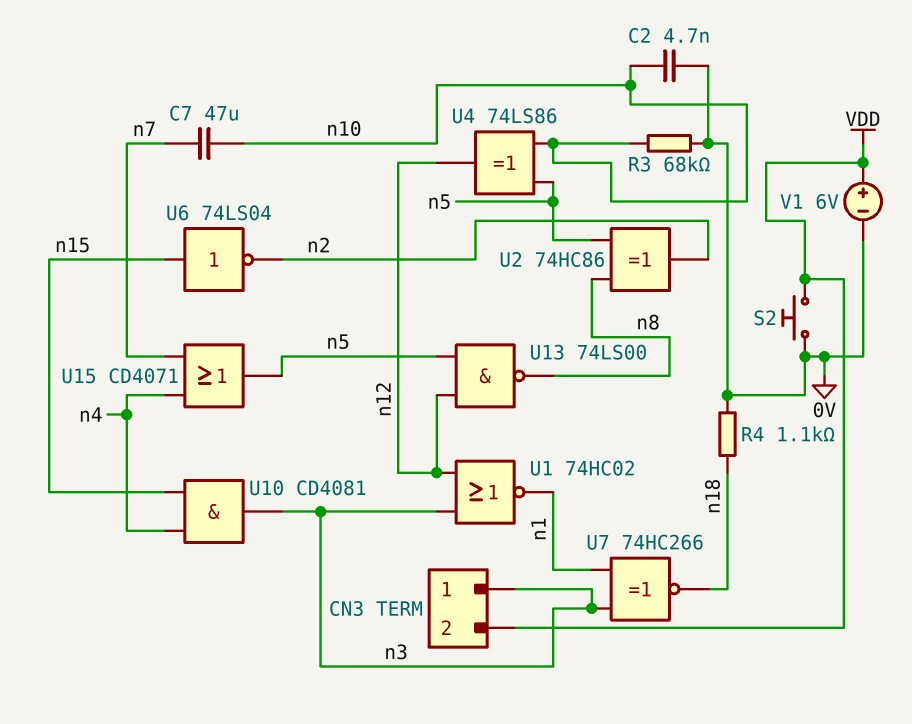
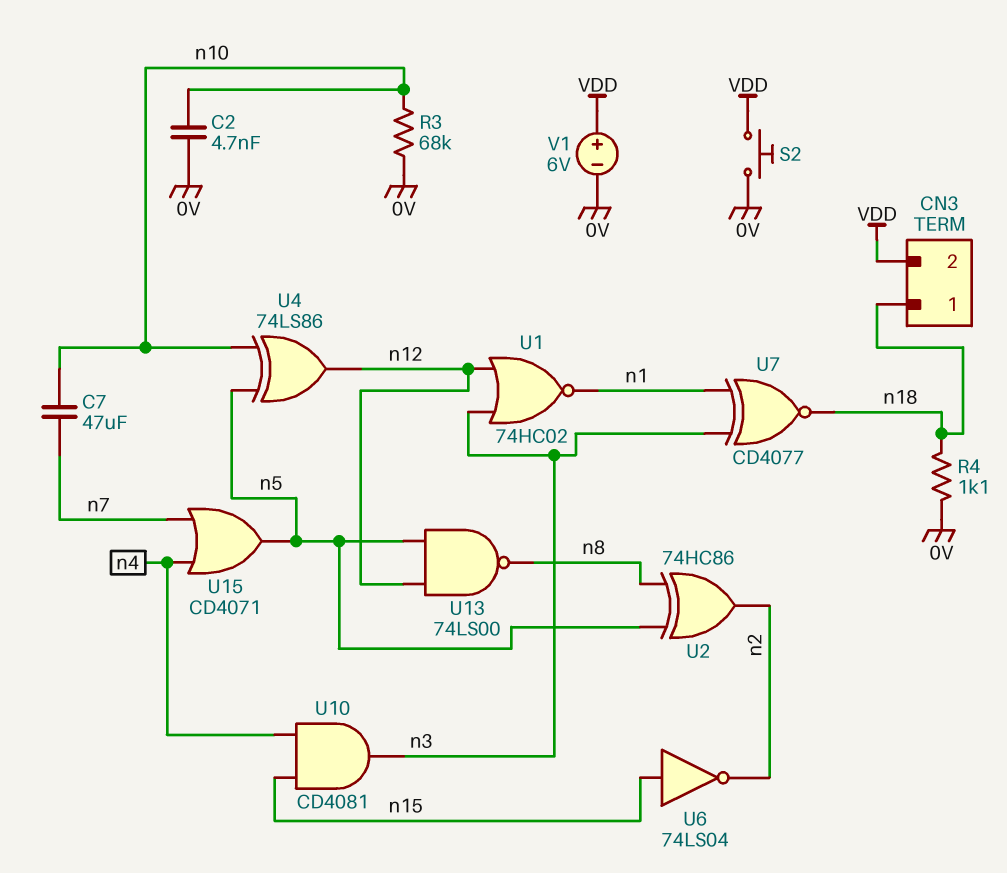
CN3 pin 1: n3 -> n18
U7: XNOR 74HC266 (in n1, in n3, out n18) -> XNOR CD4077 (in n1, in n3, out n18)

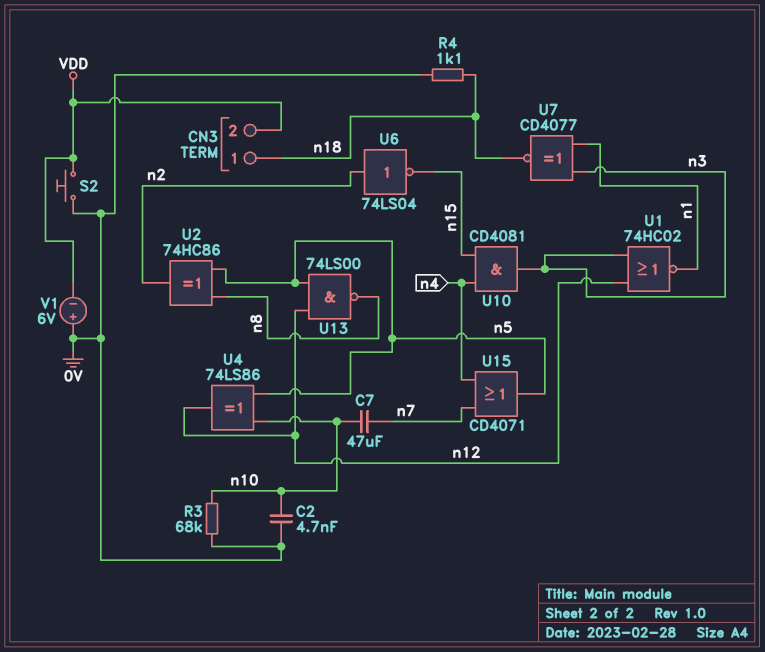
U6: NOT 74LS04 (in n15, out n2) -> NOT 74LS04 (in n2, out n15)
V1: 6V (plus VDD, minus 0V) -> 6V (plus 0V, minus VDD)

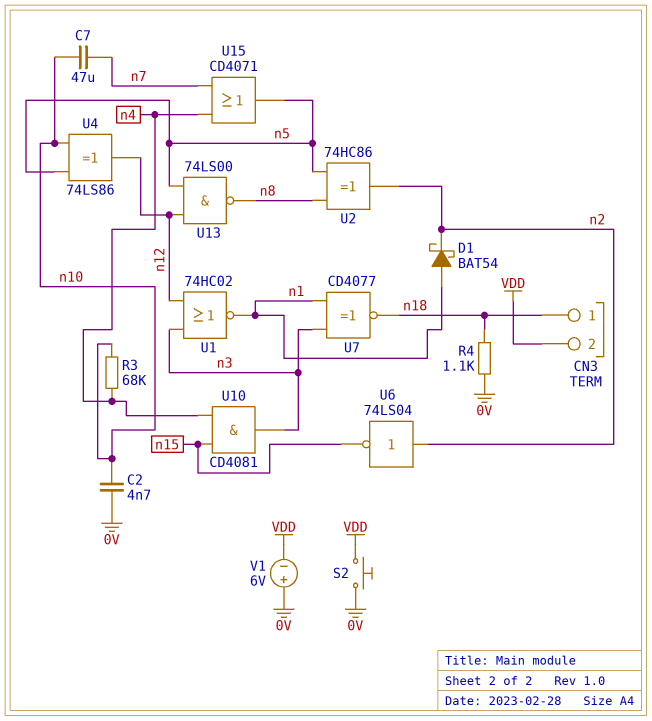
D1: none -> schottky BAT54 (A n1, K n2)
R3: 68k (0V, n10) -> 68k (n4, n10)

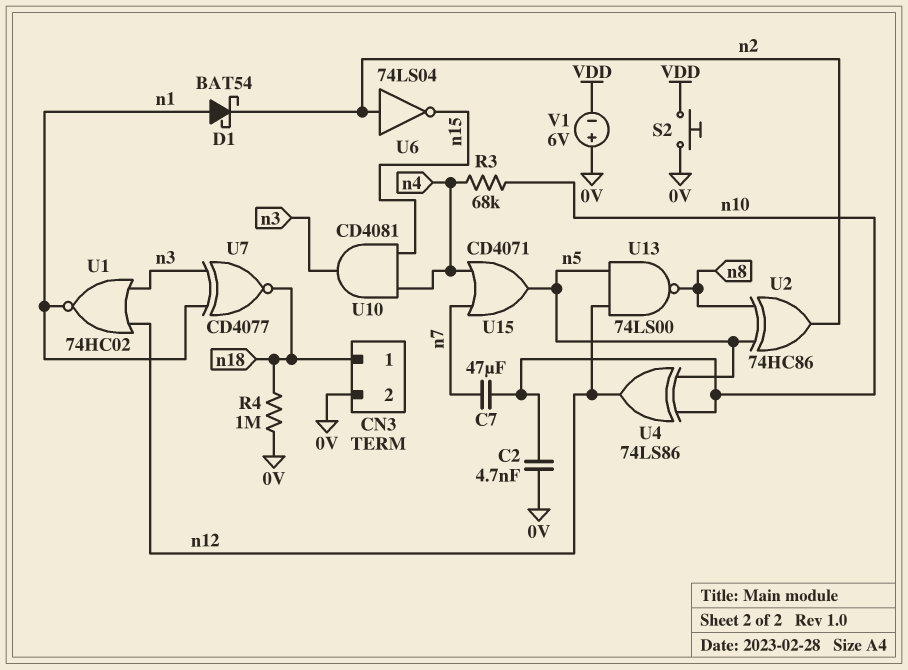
CN3 pin 2: VDD -> 0V
R4: 1.1k (0V, n18) -> 1M (0V, n18)

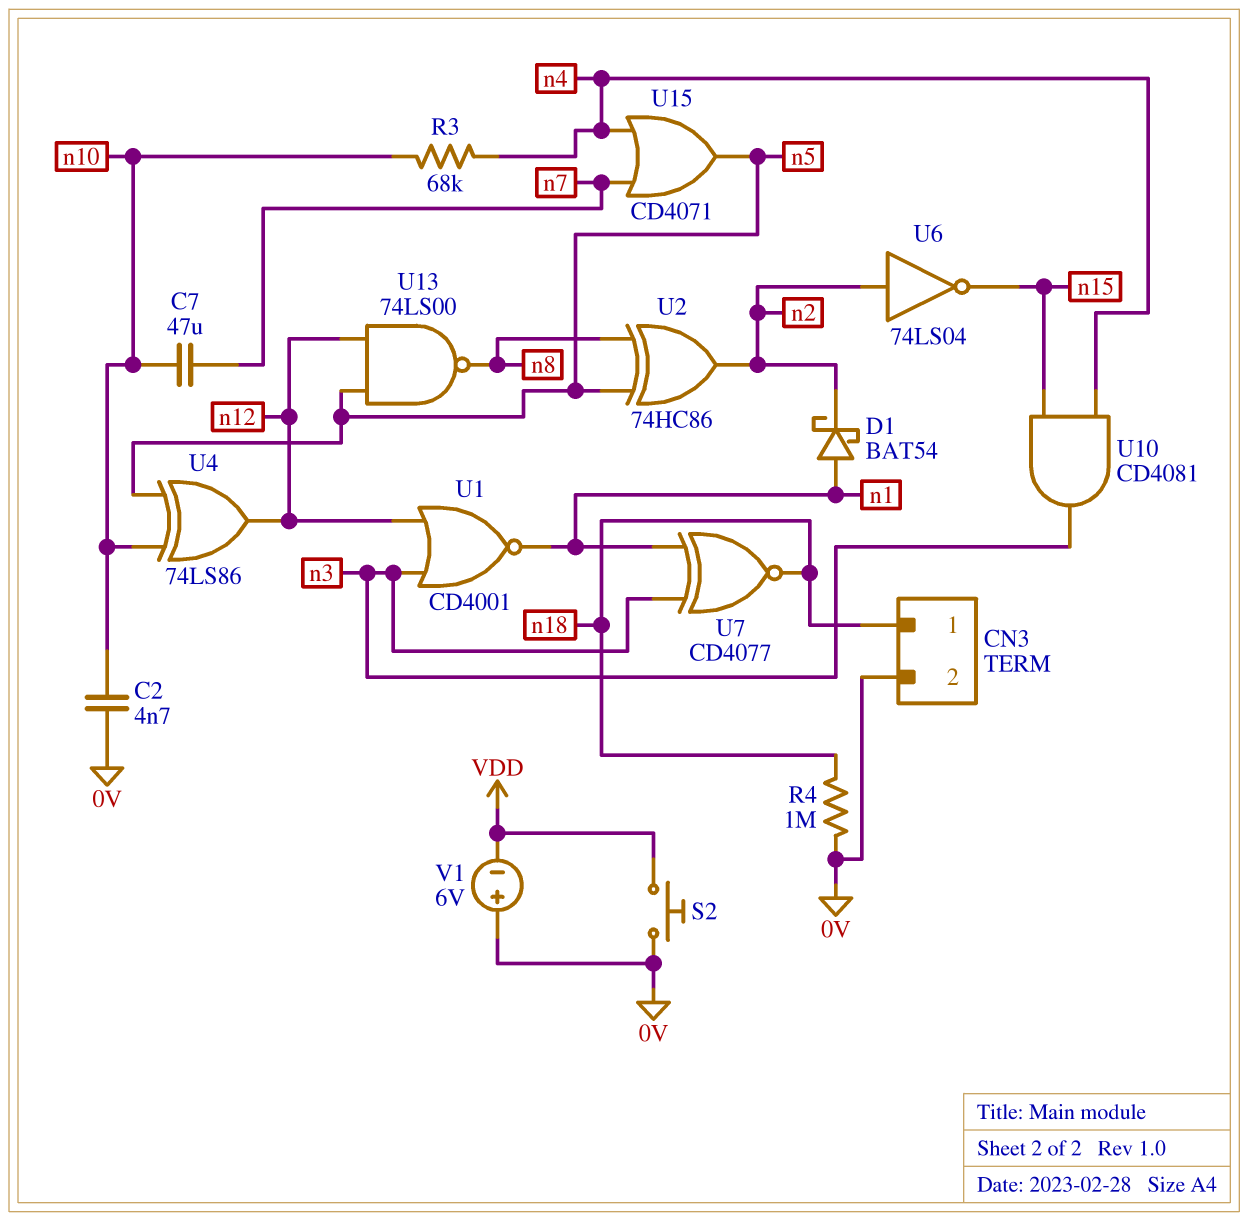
U1: NOR 74HC02 (in n3, in n12, out n1) -> NOR CD4001 (in n3, in n12, out n1)

